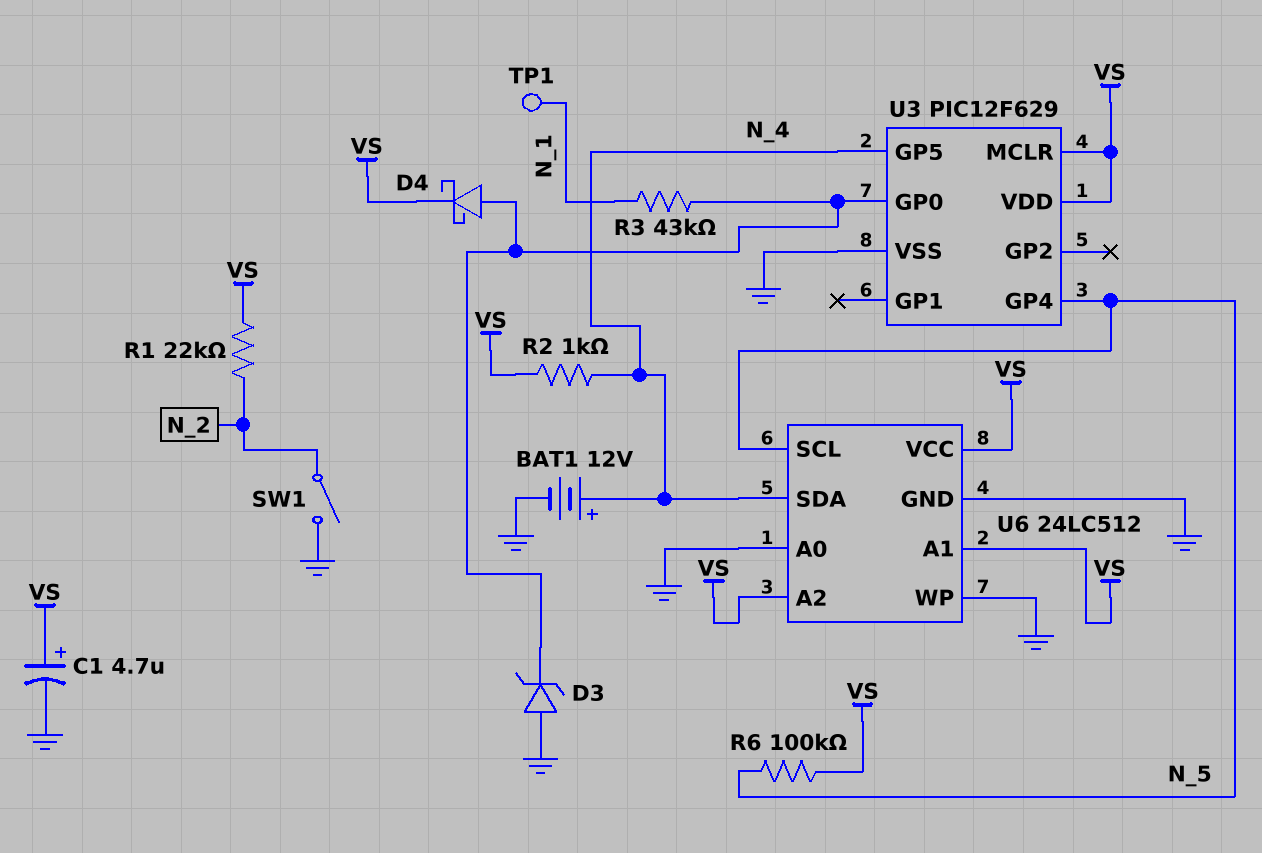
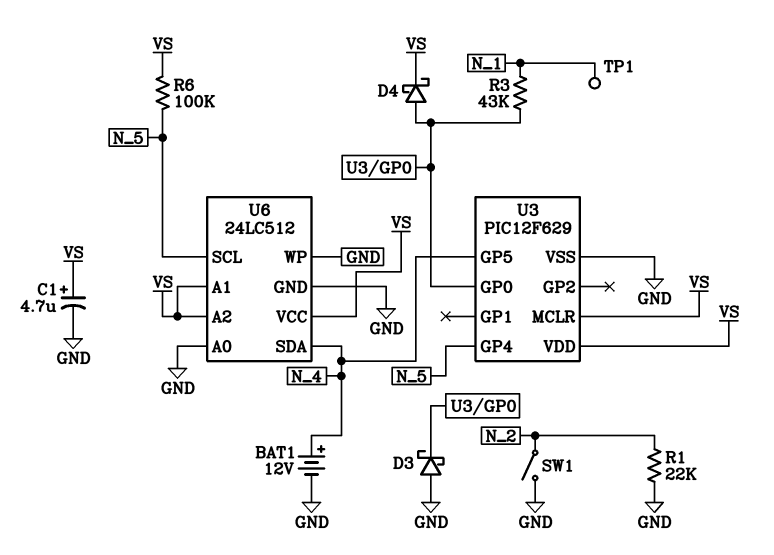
D3: zener (A GND, K U3/GP0) -> schottky (A GND, K U3/GP0)
R1: 22k (N_2, VS) -> 22k (GND, N_2)
R2: 1k (N_4, VS) -> none

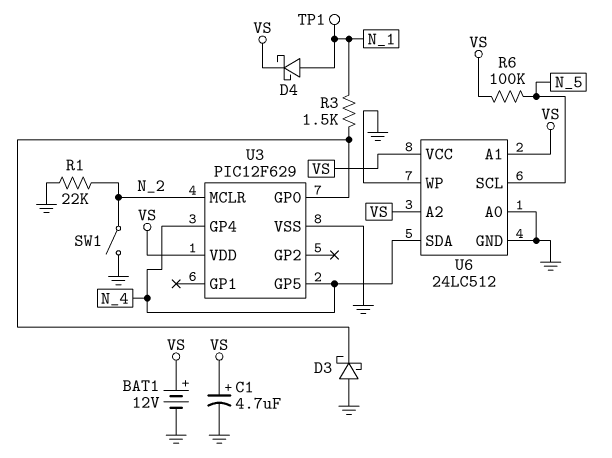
BAT1: 12V (plus N_4, minus GND) -> 12V (plus VS, minus GND)
D4: schottky (A U3/GP0, K VS) -> schottky (A N_1, K VS)
R3: 43k (N_1, U3/GP0) -> 1.5k (N_1, U3/GP0)
U3 pin GP4: N_5 -> N_4
U3 pin MCLR: VS -> N_2

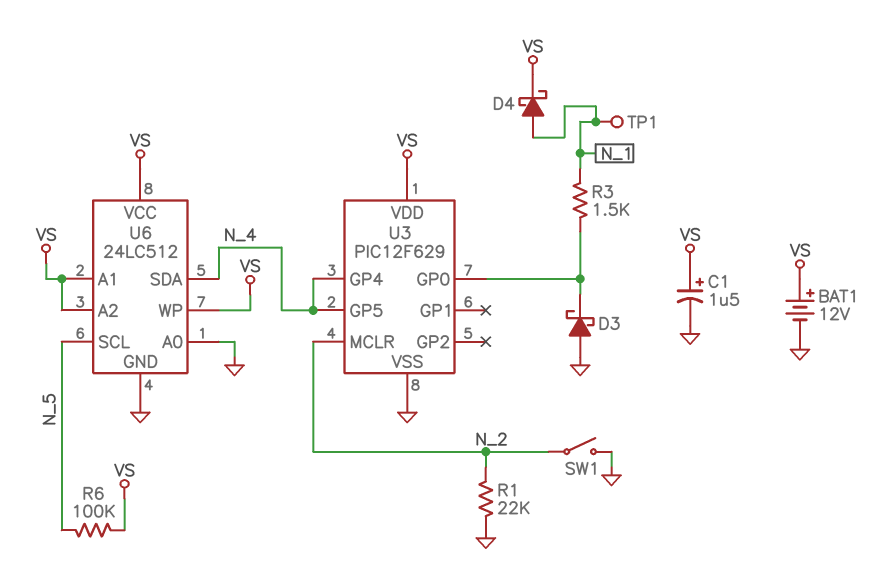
C1: 4.7uF (plus VS, minus GND) -> 1.5uF (plus VS, minus GND)
U6 pin WP: GND -> VS

